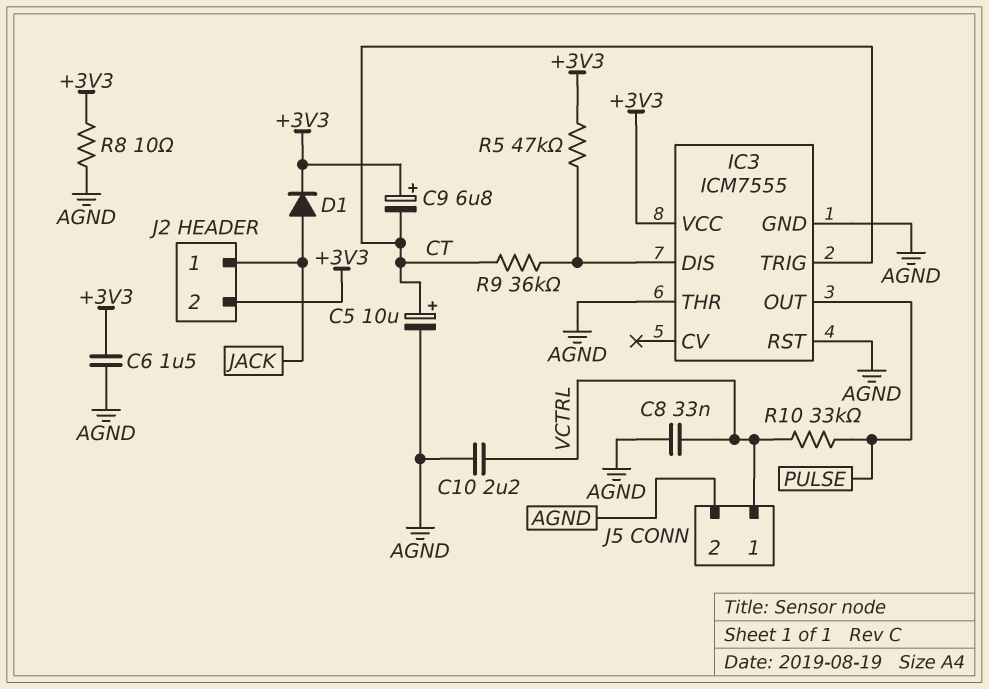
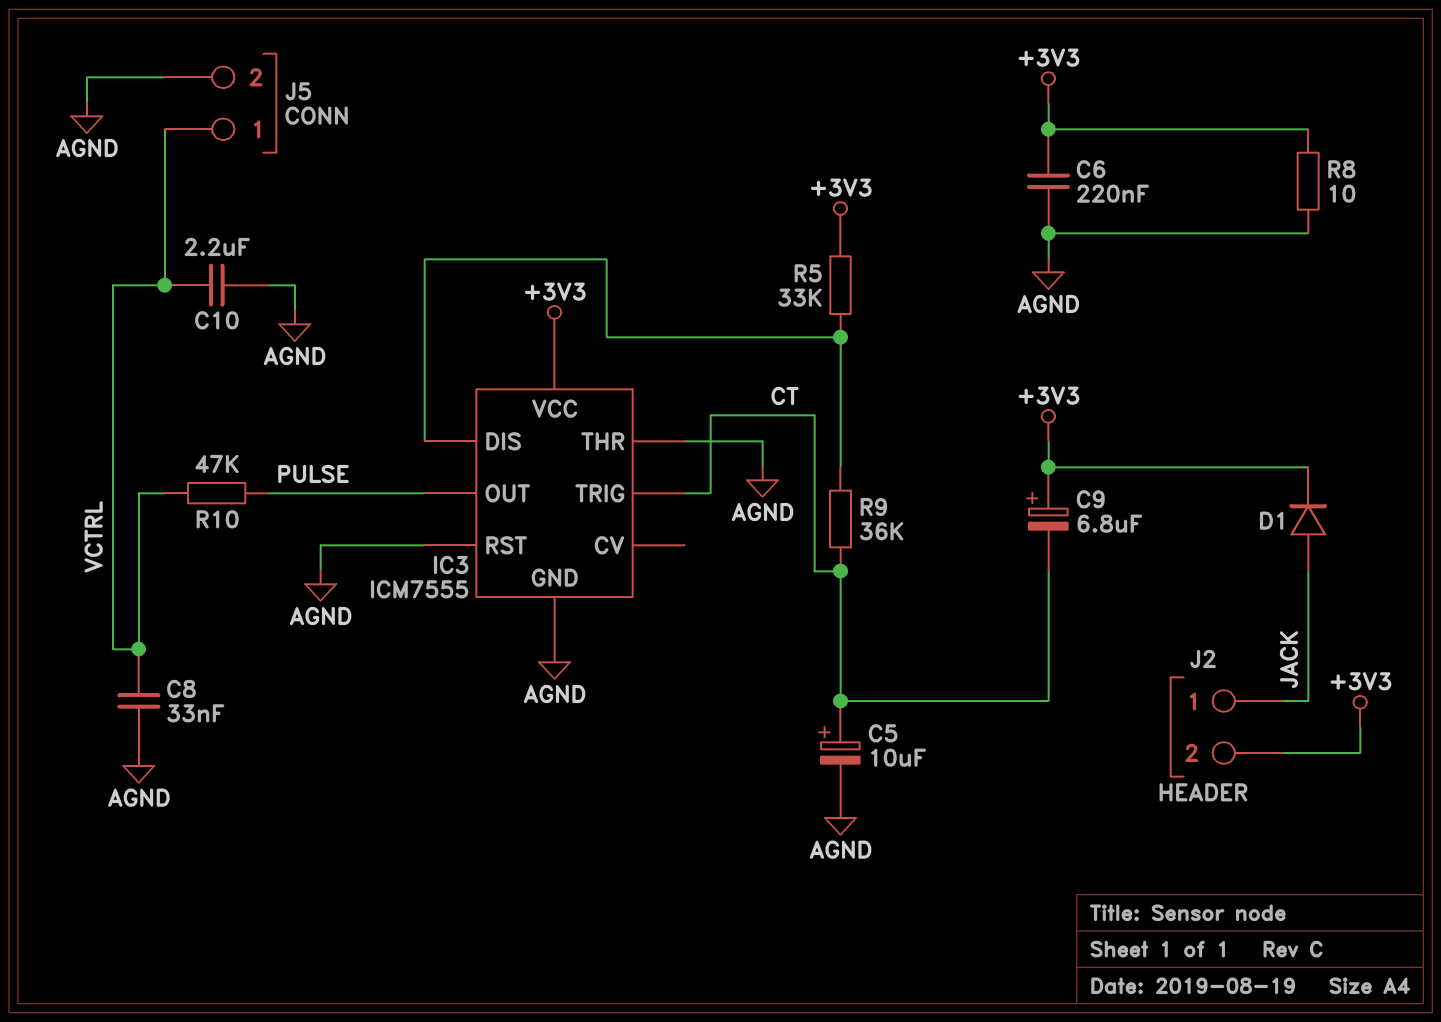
C6: 1.5uF (+3V3, AGND) -> 220nF (+3V3, AGND)
R5: 47k (+3V3, IC3/DIS) -> 33k (+3V3, IC3/DIS)
R10: 33k (PULSE, VCTRL) -> 47k (PULSE, VCTRL)

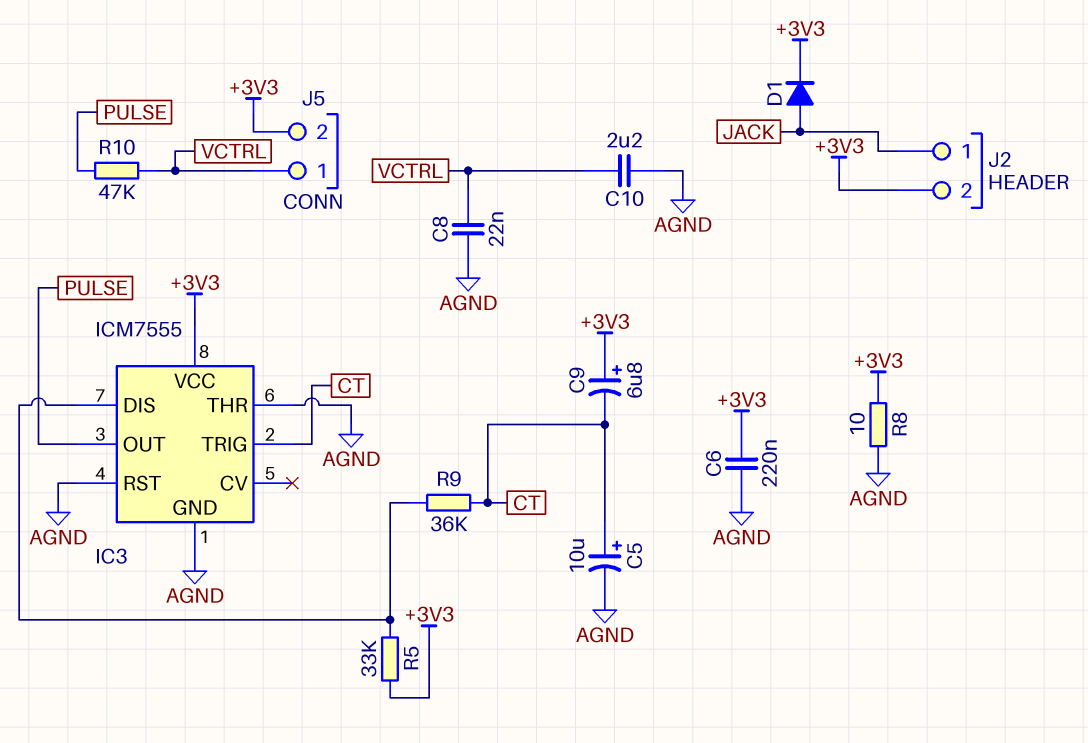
C8: 33nF (AGND, VCTRL) -> 22nF (AGND, VCTRL)
J5 pin 2: AGND -> +3V3

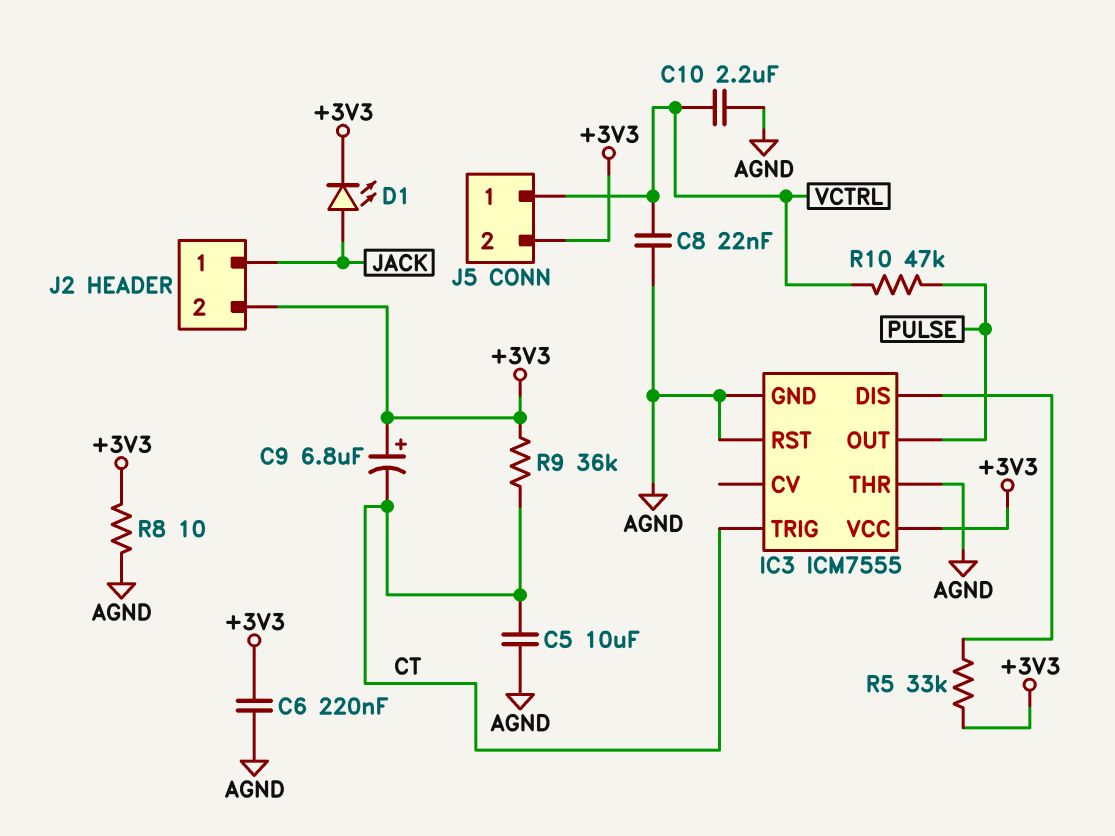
C5: 10uF (plus CT, minus AGND) -> 10uF (AGND, CT)
D1: diode (A JACK, K +3V3) -> LED (A JACK, K +3V3)
R9: 36k (CT, IC3/DIS) -> 36k (+3V3, CT)

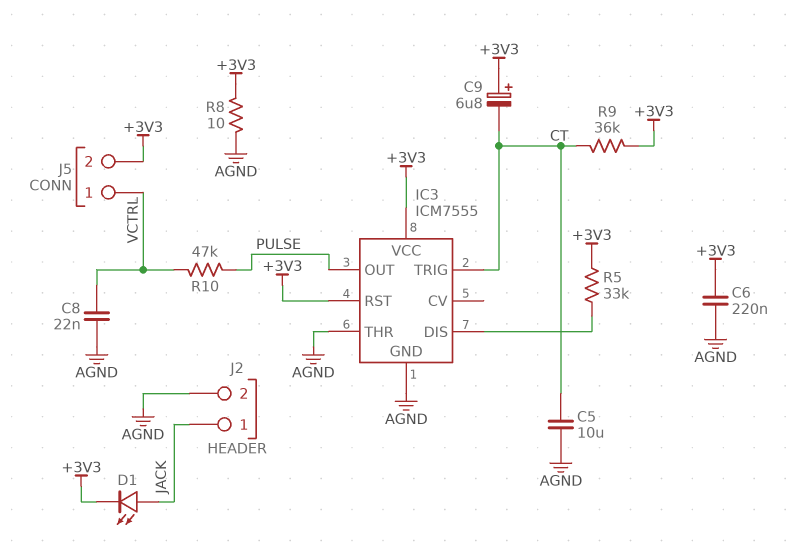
C10: 2.2uF (AGND, VCTRL) -> none
IC3 pin RST: AGND -> +3V3
J2 pin 2: +3V3 -> AGND

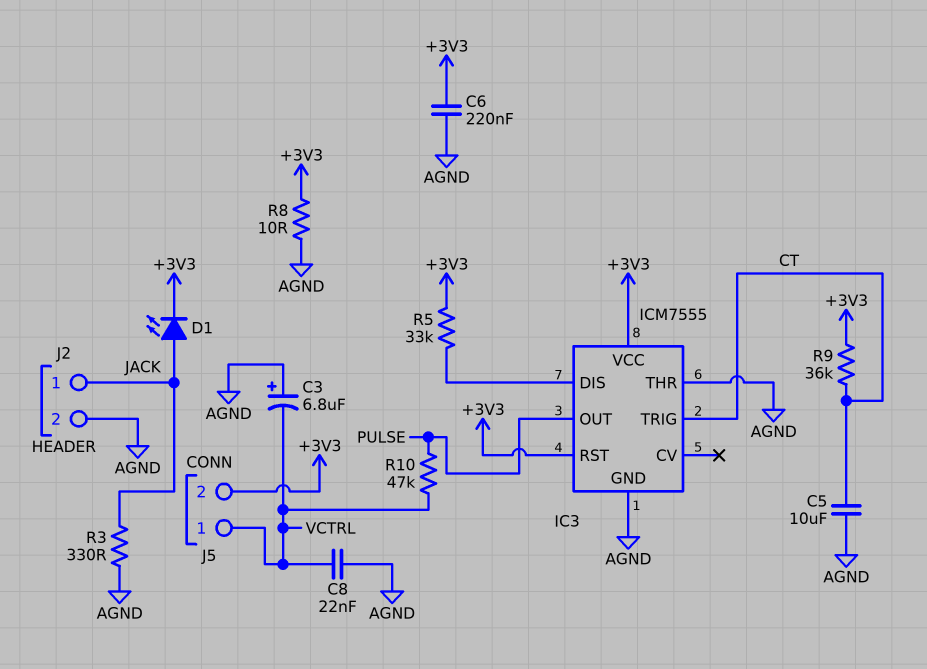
C3: none -> 6.8uF (plus AGND, minus VCTRL)
C9: 6.8uF (plus +3V3, minus CT) -> none
R3: none -> 330 (AGND, JACK)

